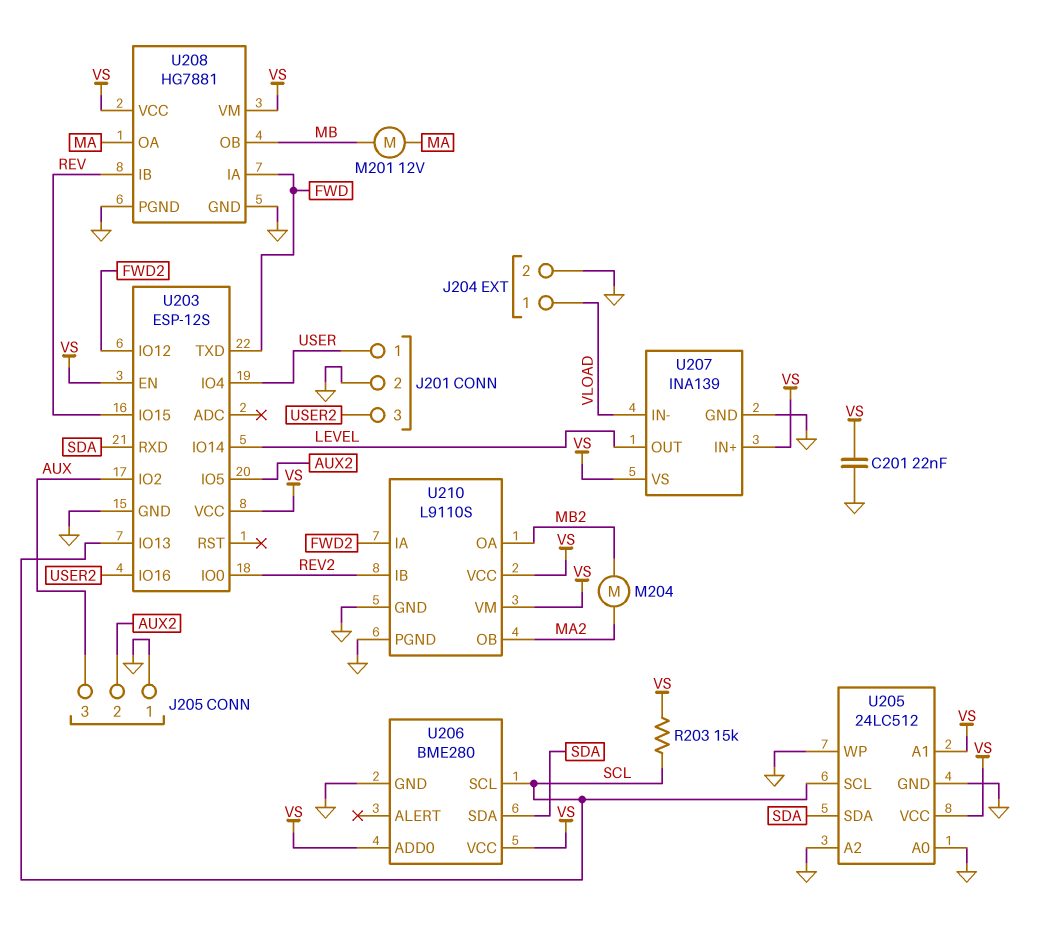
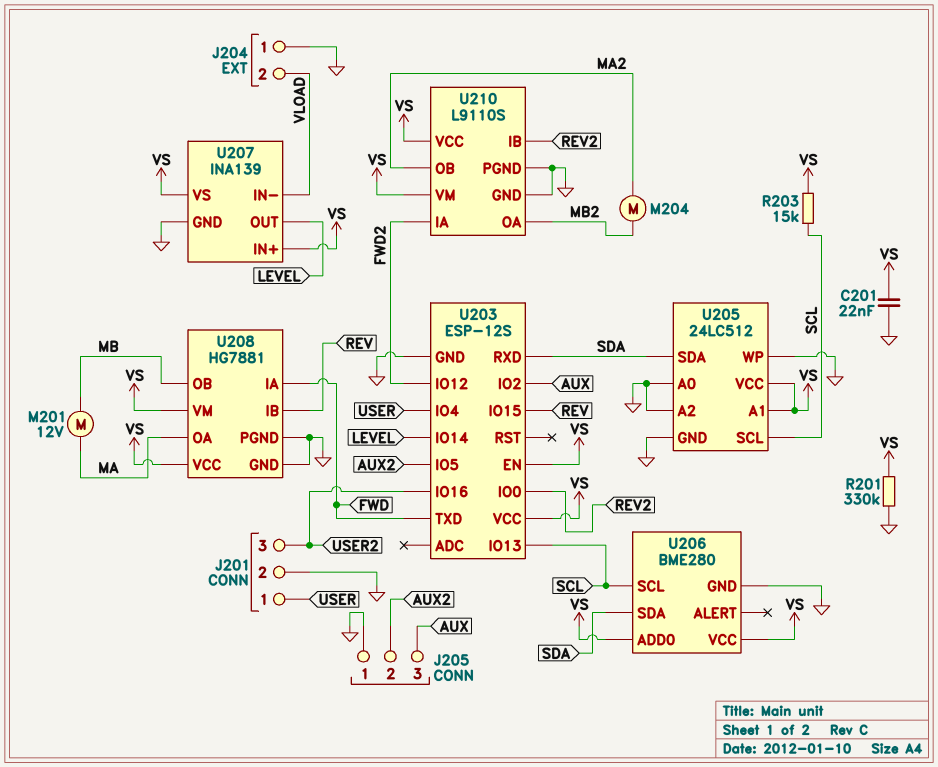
J204 pin 1: VLOAD -> GND
J204 pin 2: GND -> VLOAD
R201: none -> 330k (GND, VS)

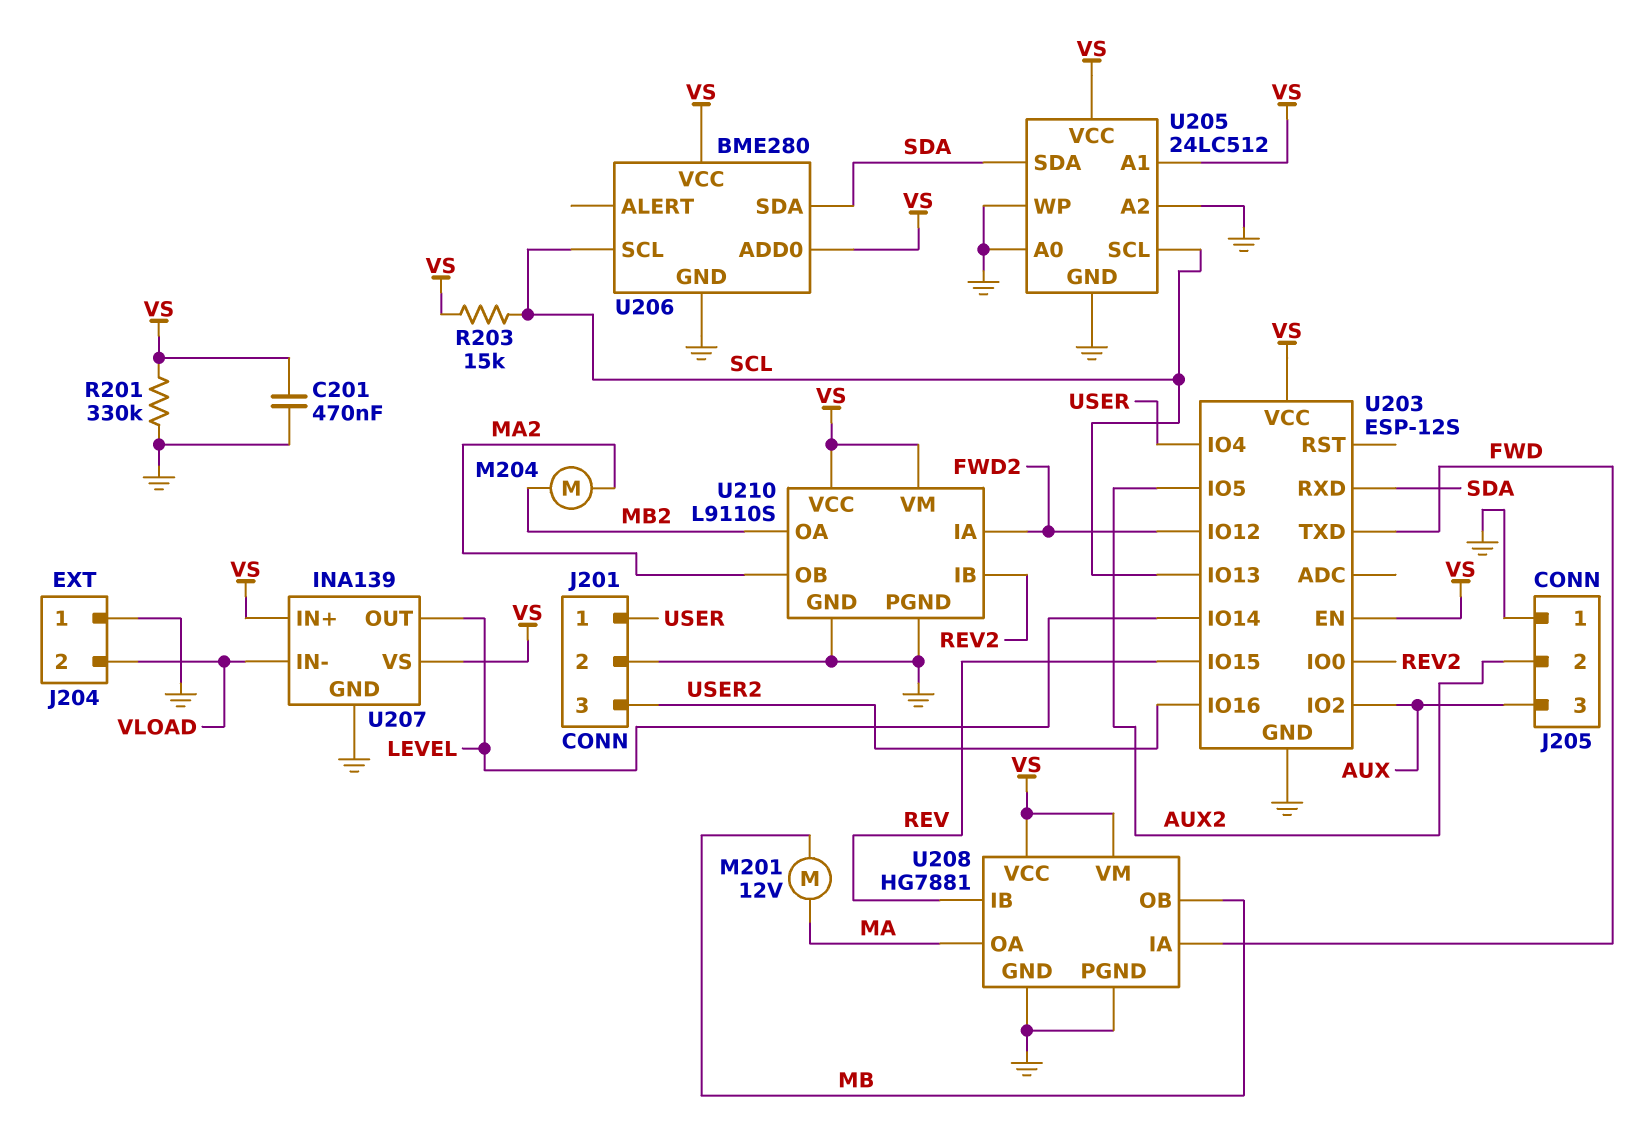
C201: 22nF (GND, VS) -> 470nF (GND, VS)

